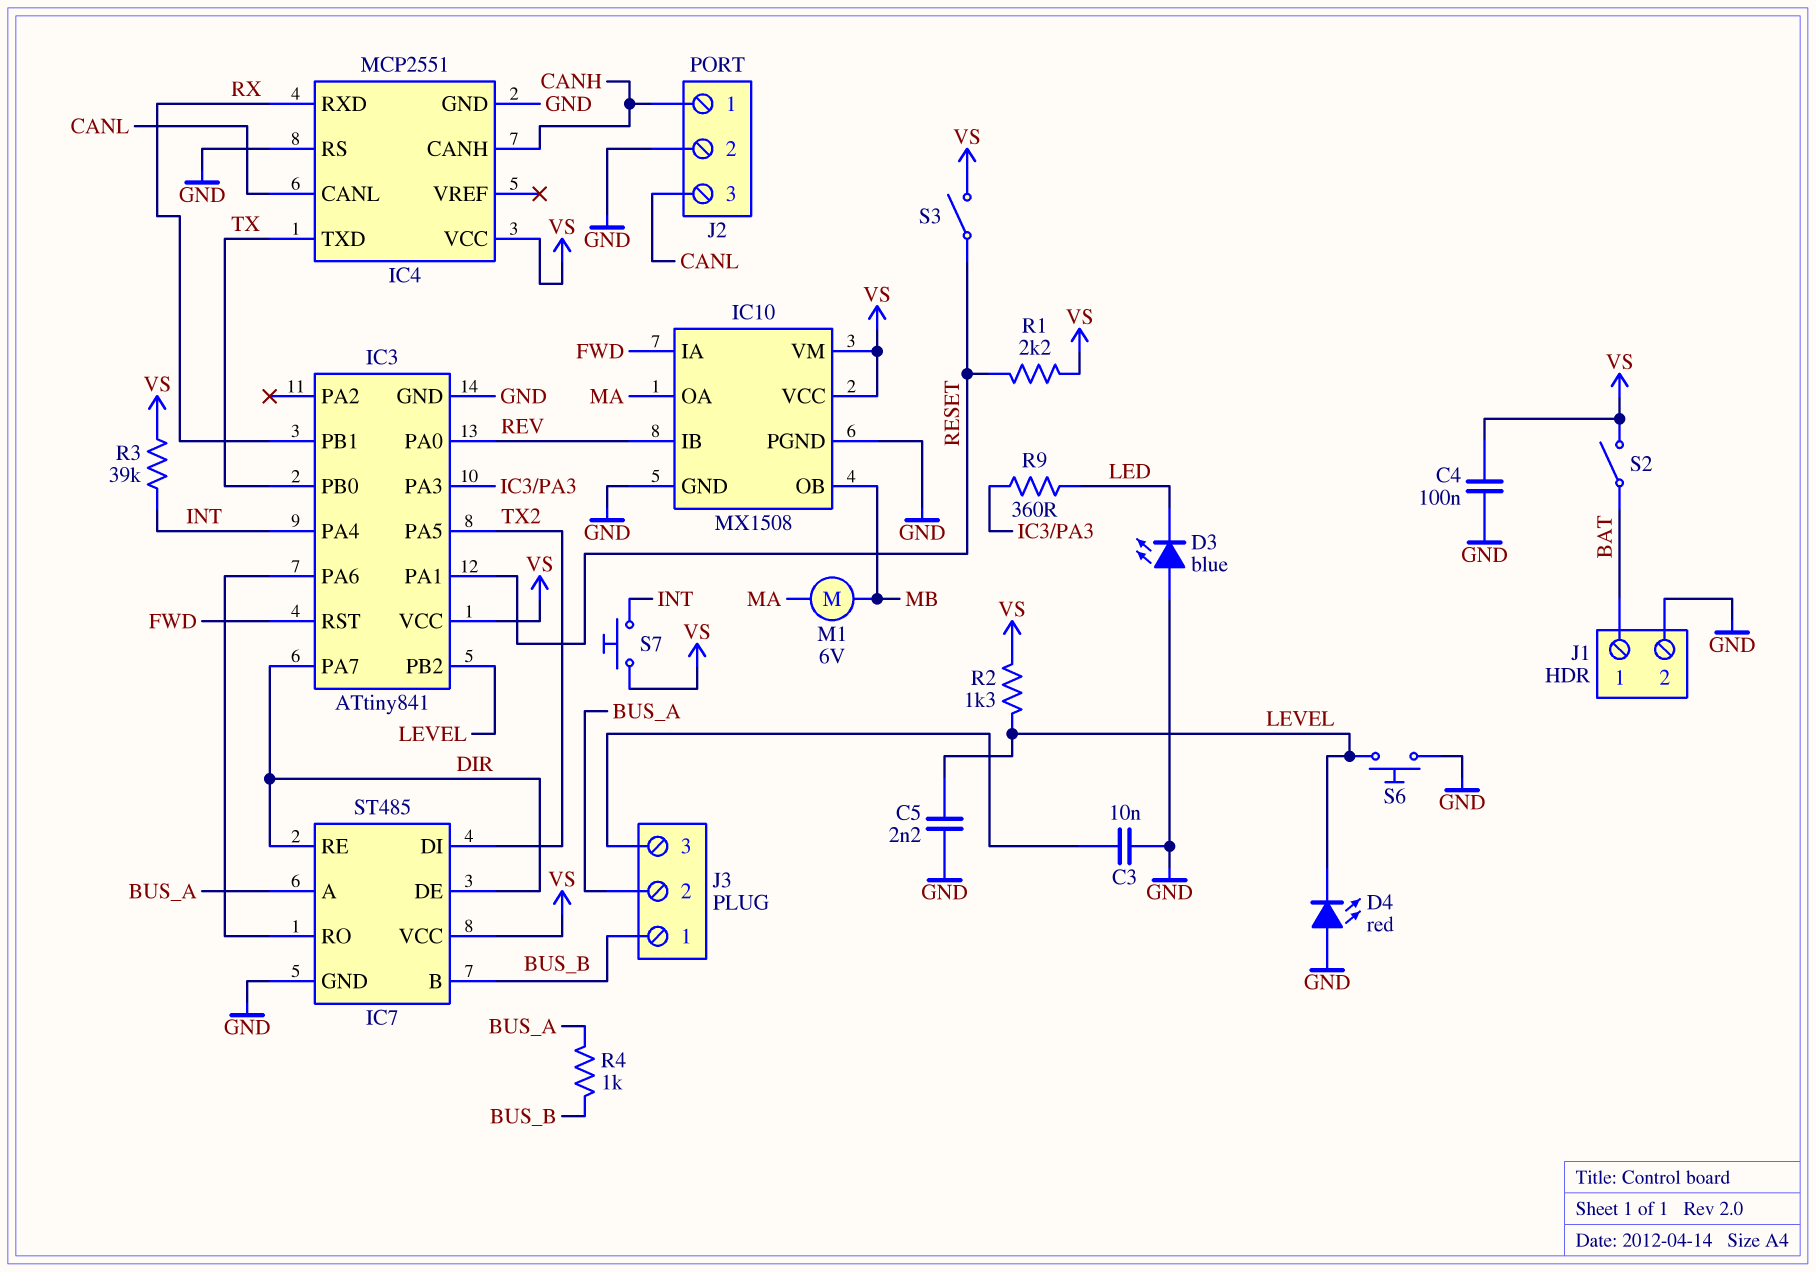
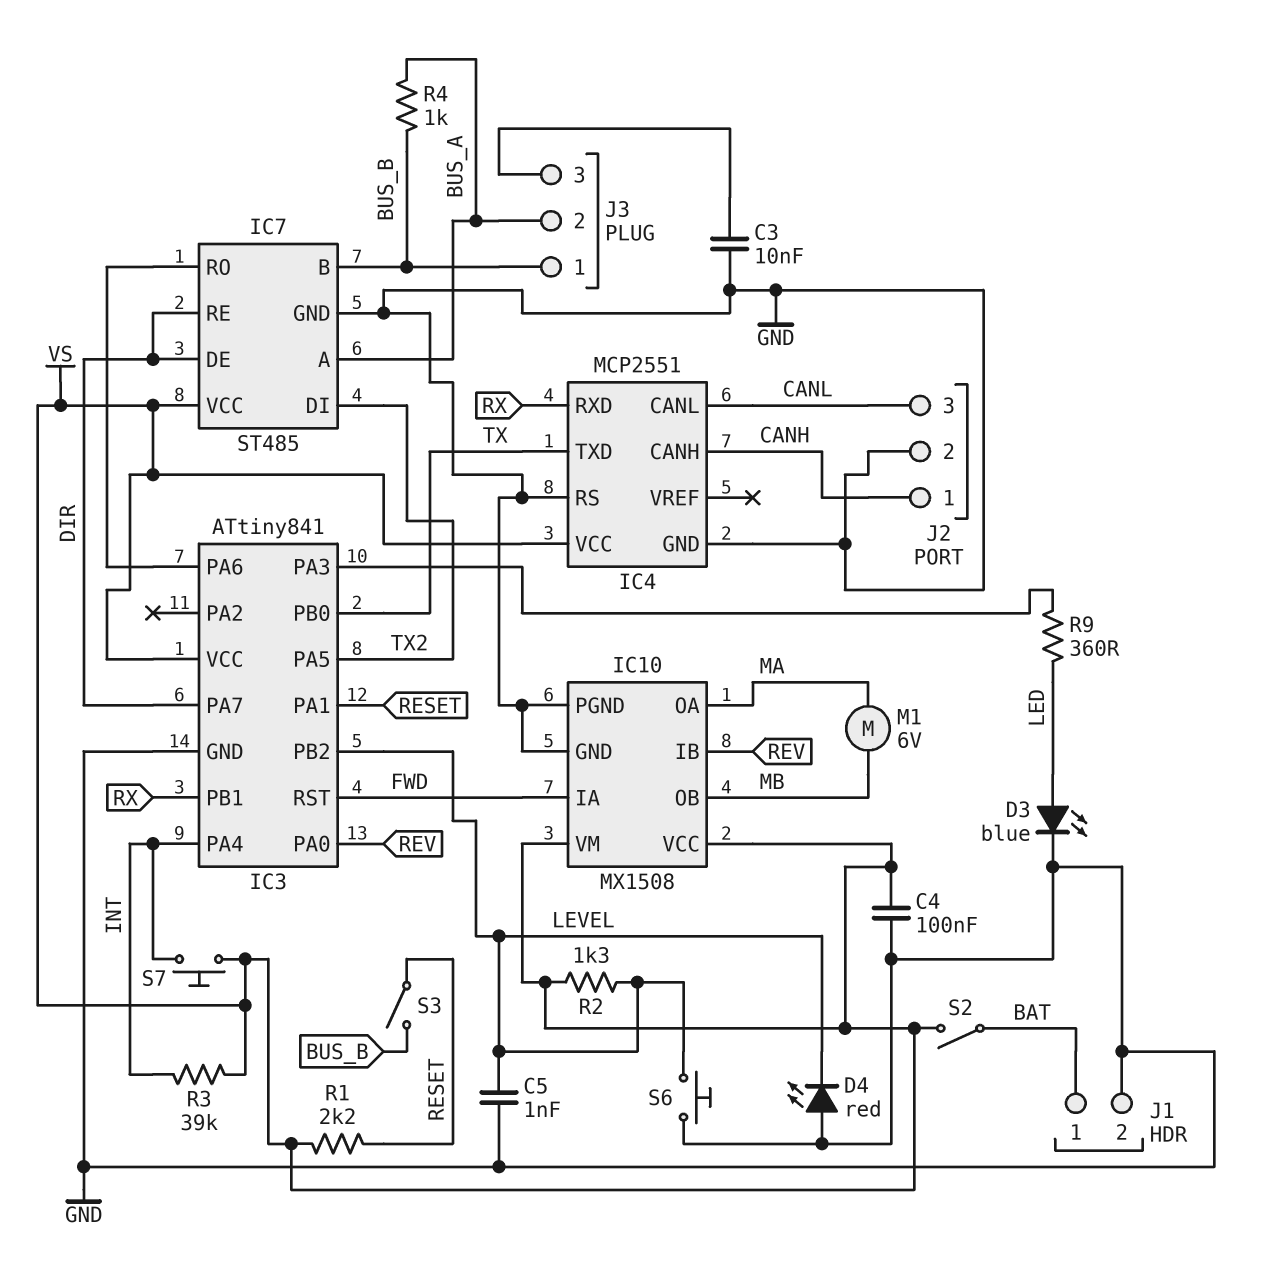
C5: 2.2nF (GND, LEVEL) -> 1nF (GND, LEVEL)
D3: LED blue (A GND, K LED) -> LED blue (A LED, K GND)
S3: switch (RESET, VS) -> switch (BUS_B, RESET)

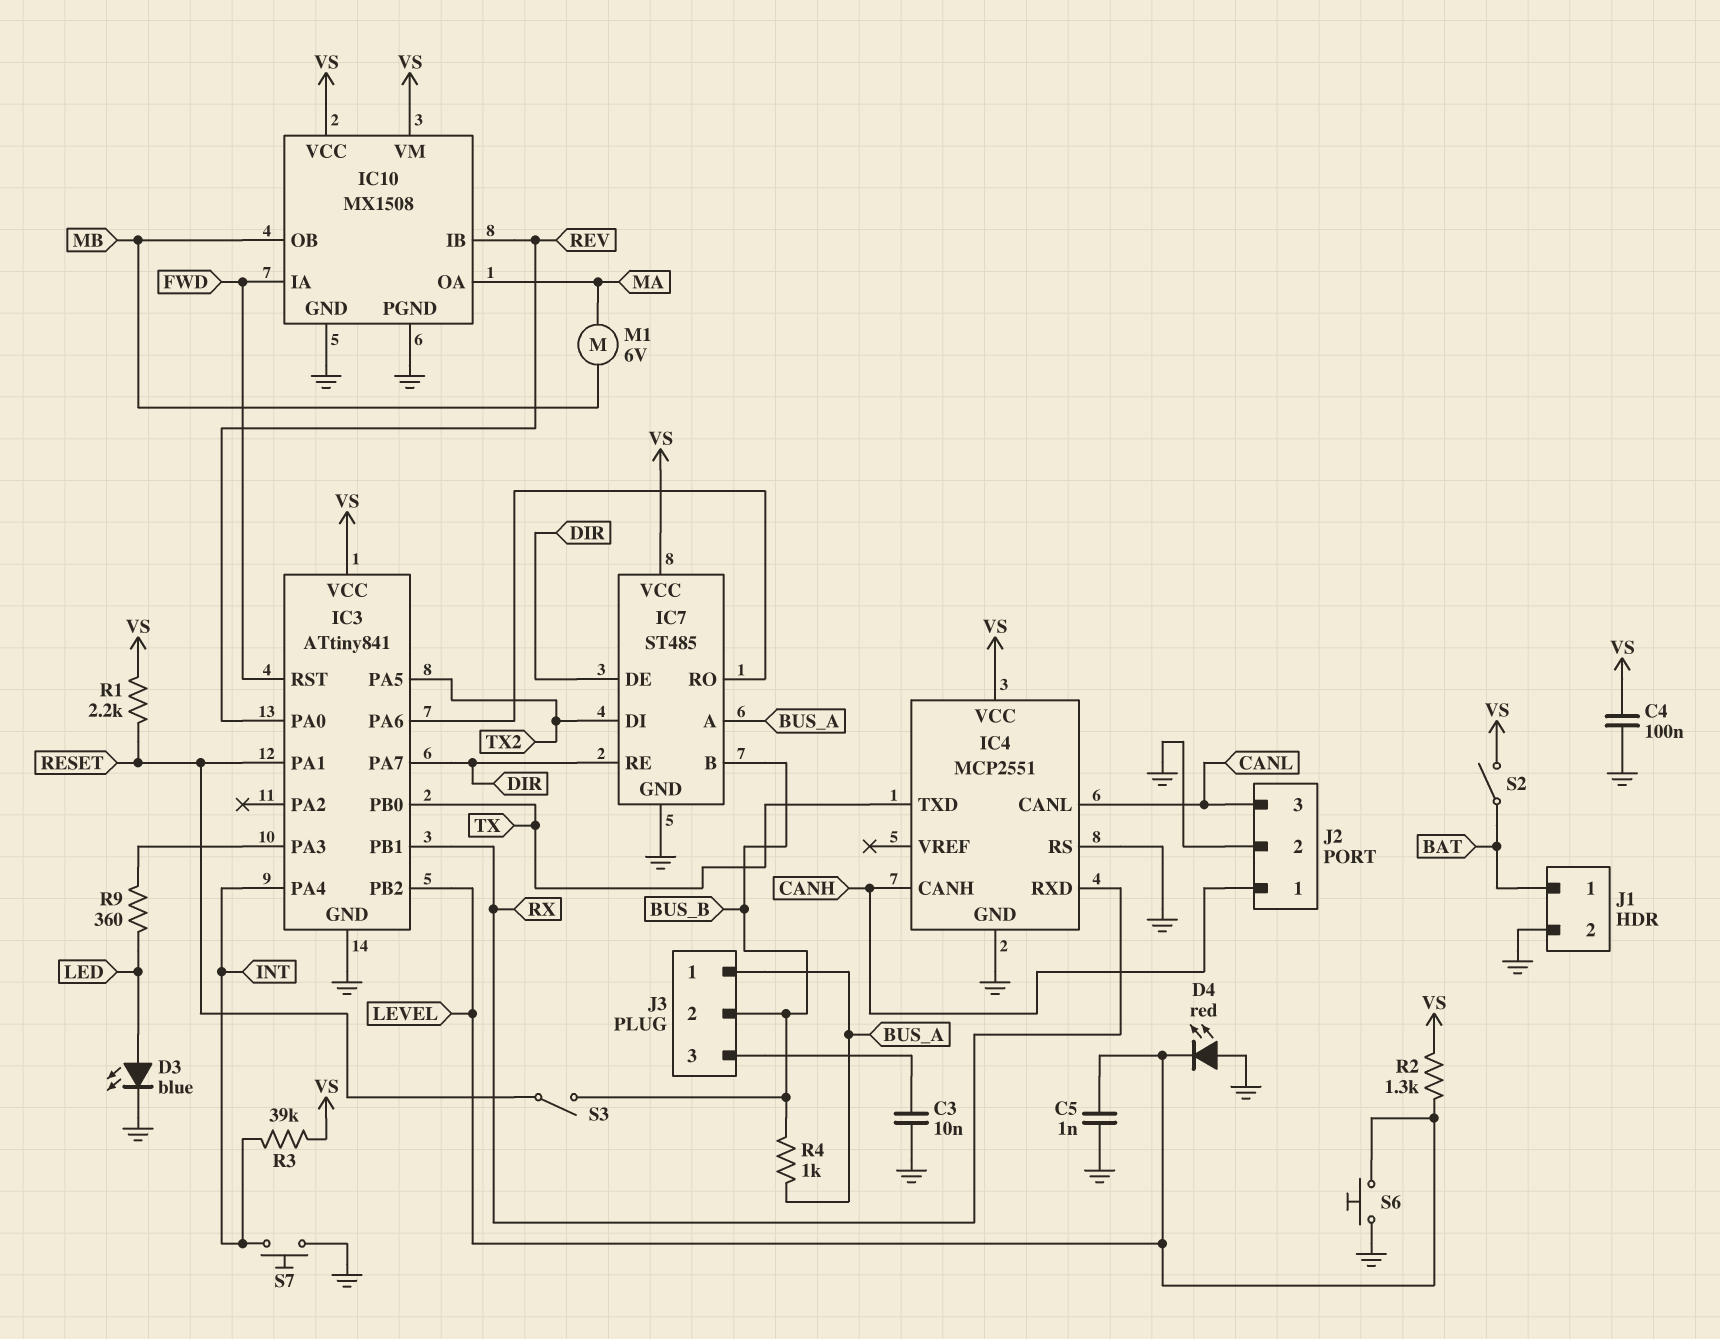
J3 pin 1: BUS_B -> BUS_A
J3 pin 2: BUS_A -> BUS_B
S7: button (INT, VS) -> button (GND, INT)

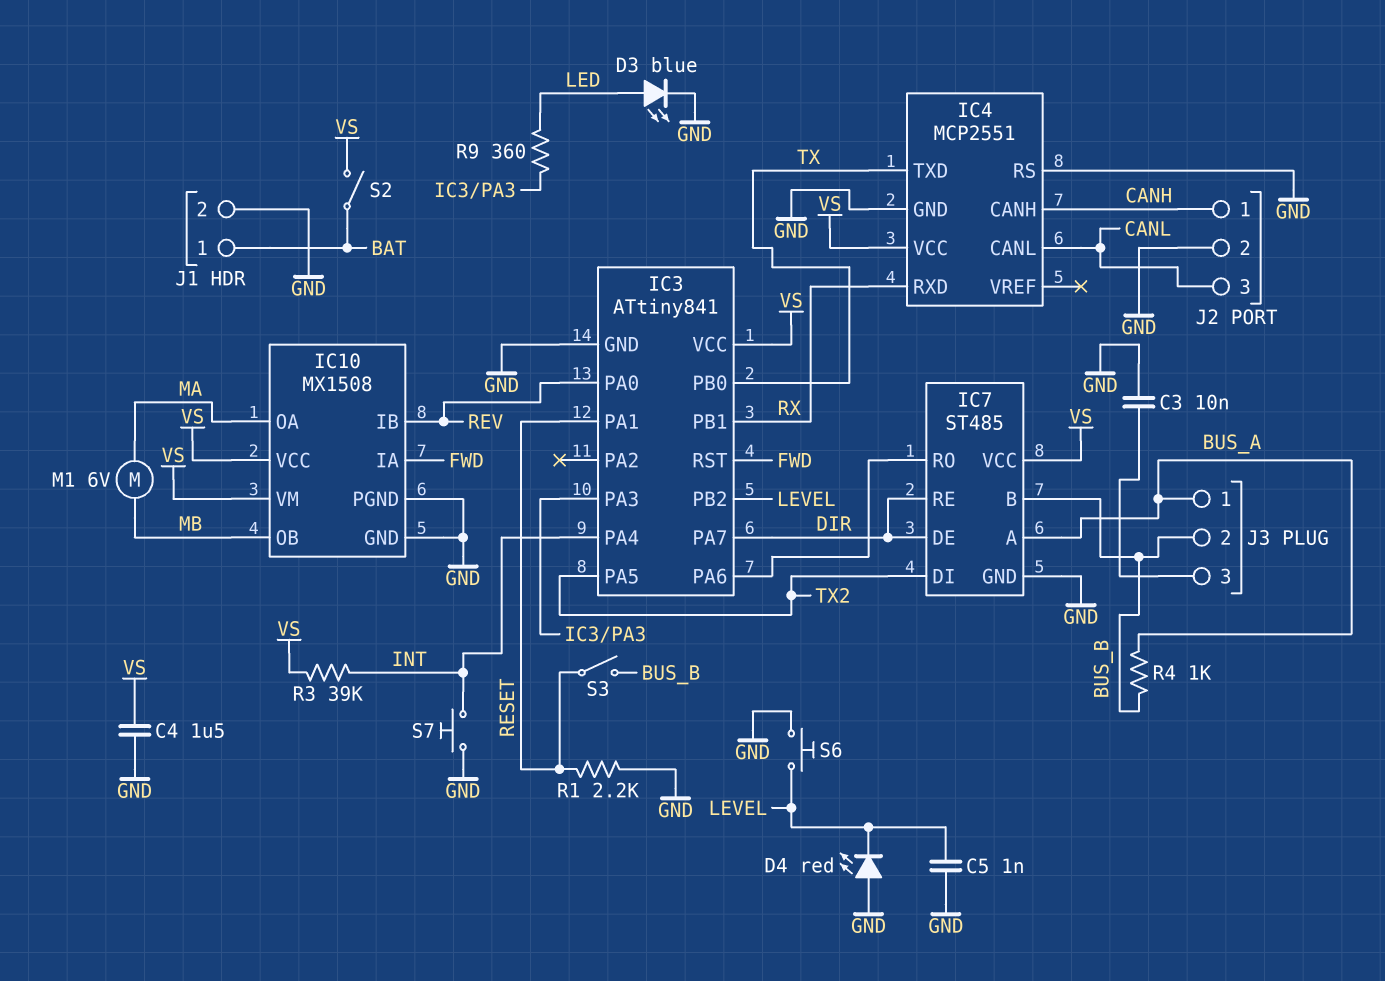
C4: 100nF (GND, VS) -> 1.5uF (GND, VS)
R1: 2.2k (RESET, VS) -> 2.2k (GND, RESET)
R2: 1.3k (LEVEL, VS) -> none

